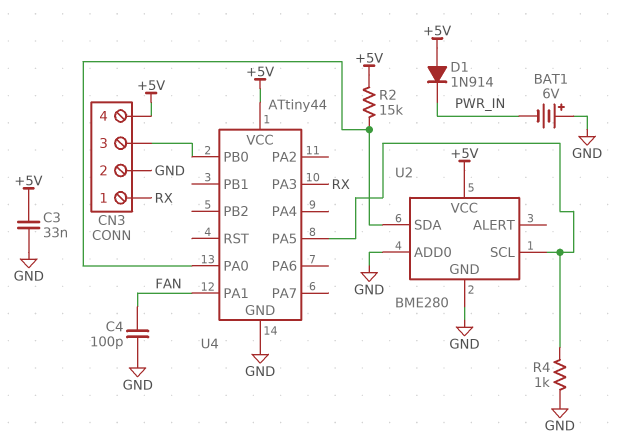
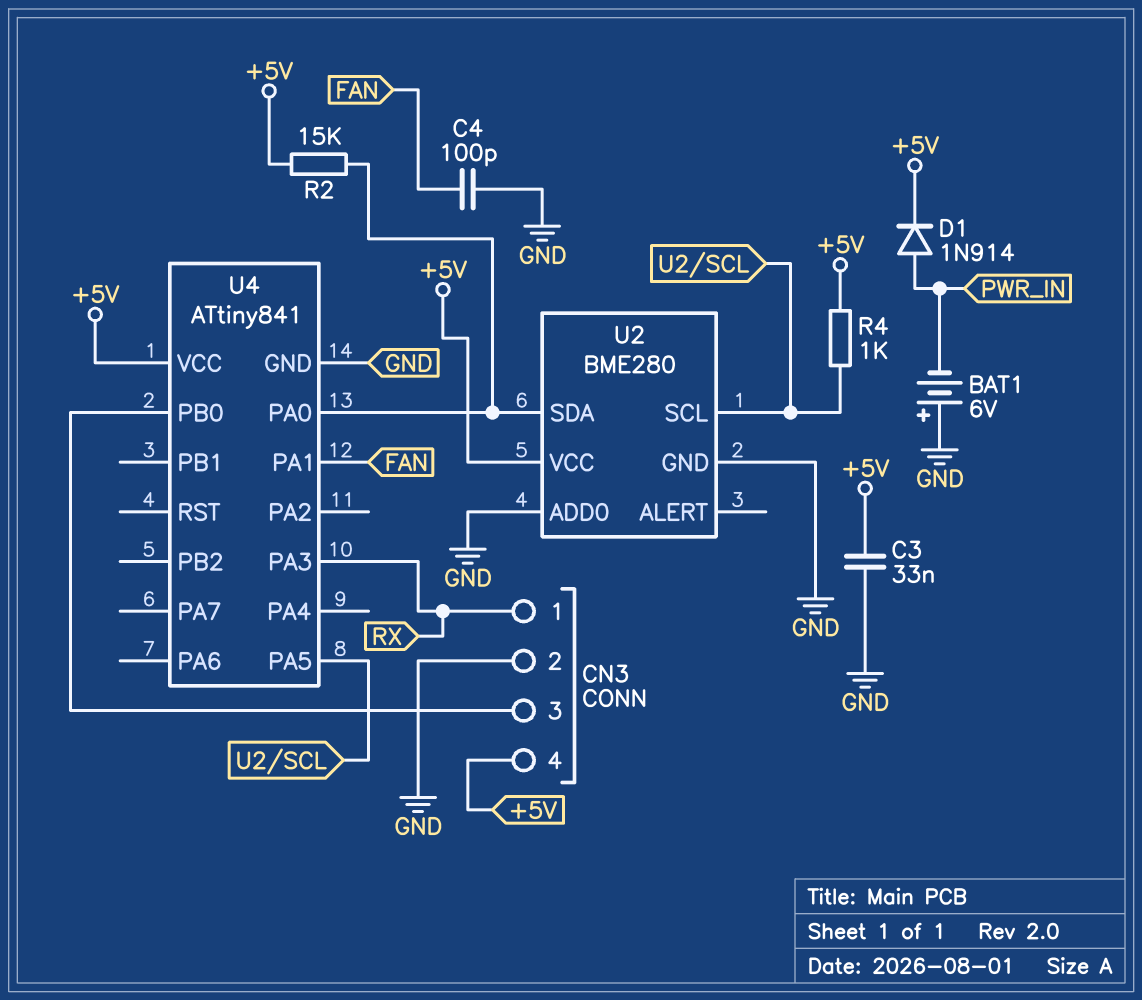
D1: diode 1N914 (A +5V, K PWR_IN) -> diode 1N914 (A PWR_IN, K +5V)
R4: 1k (GND, U2/SCL) -> 1k (+5V, U2/SCL)
U4: ATtiny44 -> ATtiny841

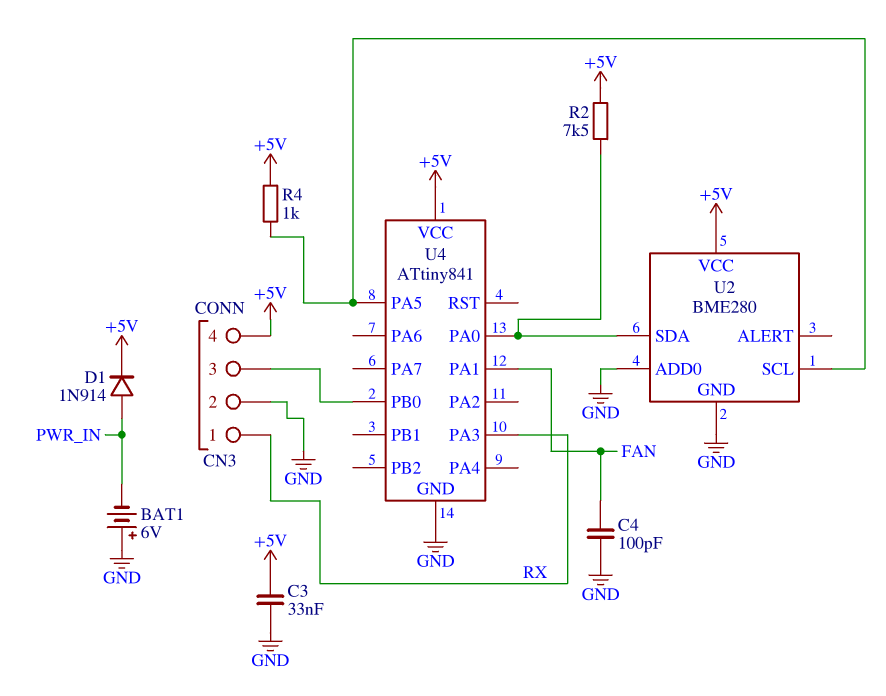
R2: 15k (+5V, U2/SDA) -> 7.5k (+5V, U2/SDA)

